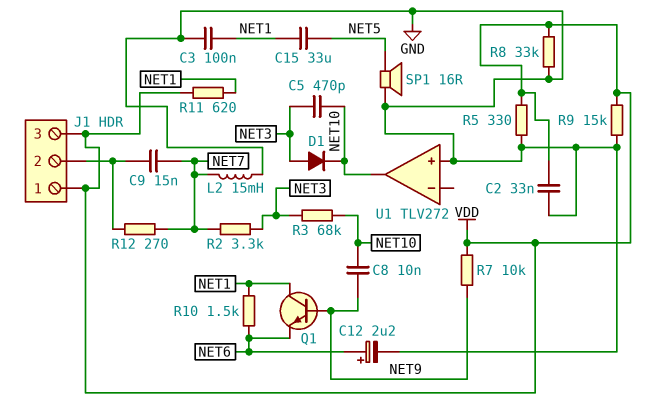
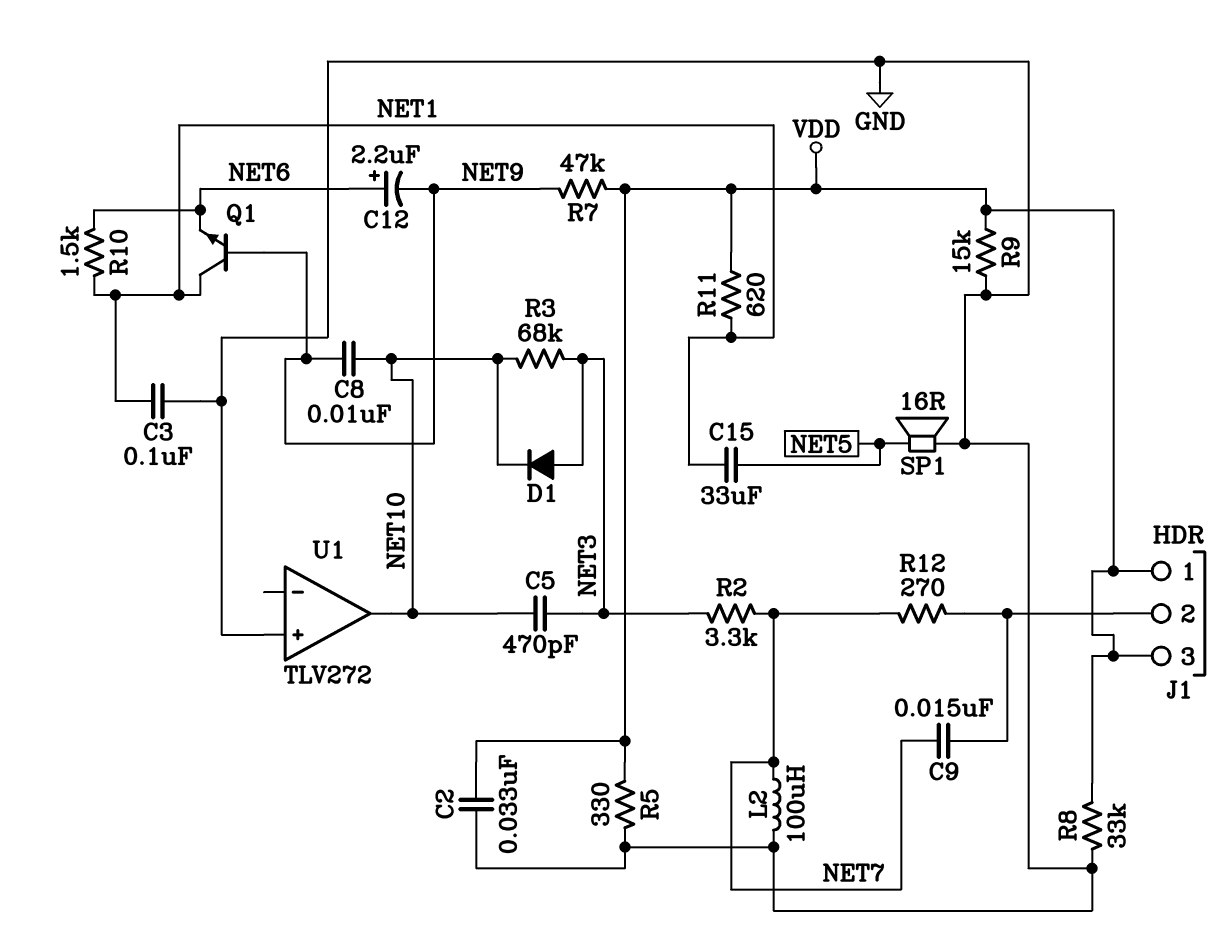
C12: 2.2uF (plus NET6, minus GND) -> 2.2uF (plus NET6, minus NET9)
L2: 15mH (GND, NET7) -> 100uH (GND, NET7)
R7: 10k (NET9, VDD) -> 47k (NET9, VDD)

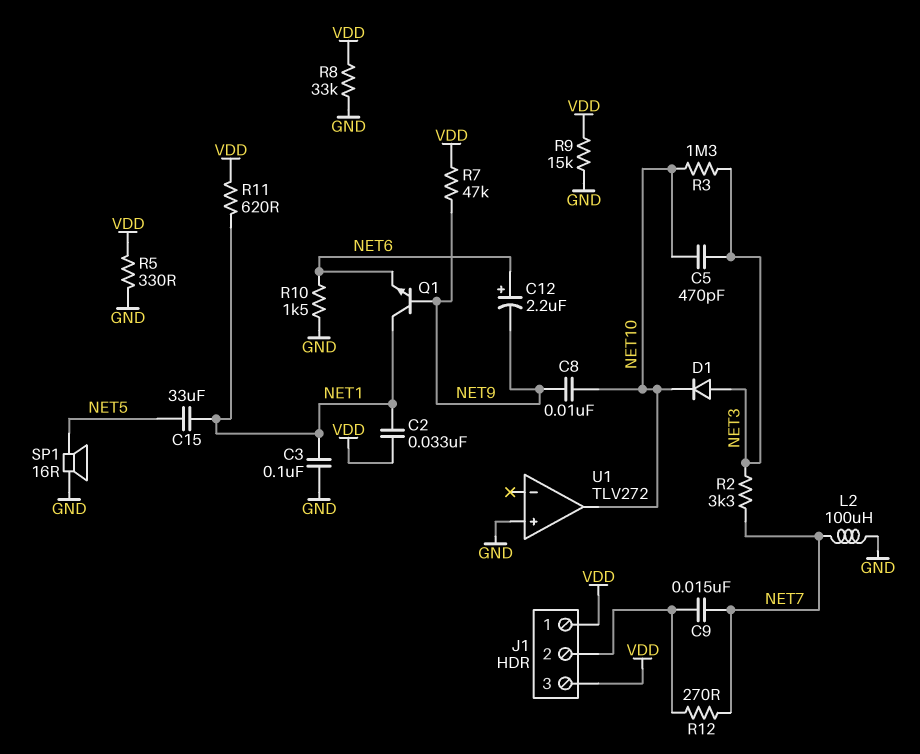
C2: 33nF (GND, VDD) -> 33nF (NET1, VDD)
R3: 68k (NET3, NET10) -> 1.3M (NET3, NET10)
R10: 1.5k (NET1, NET6) -> 1.5k (GND, NET6)

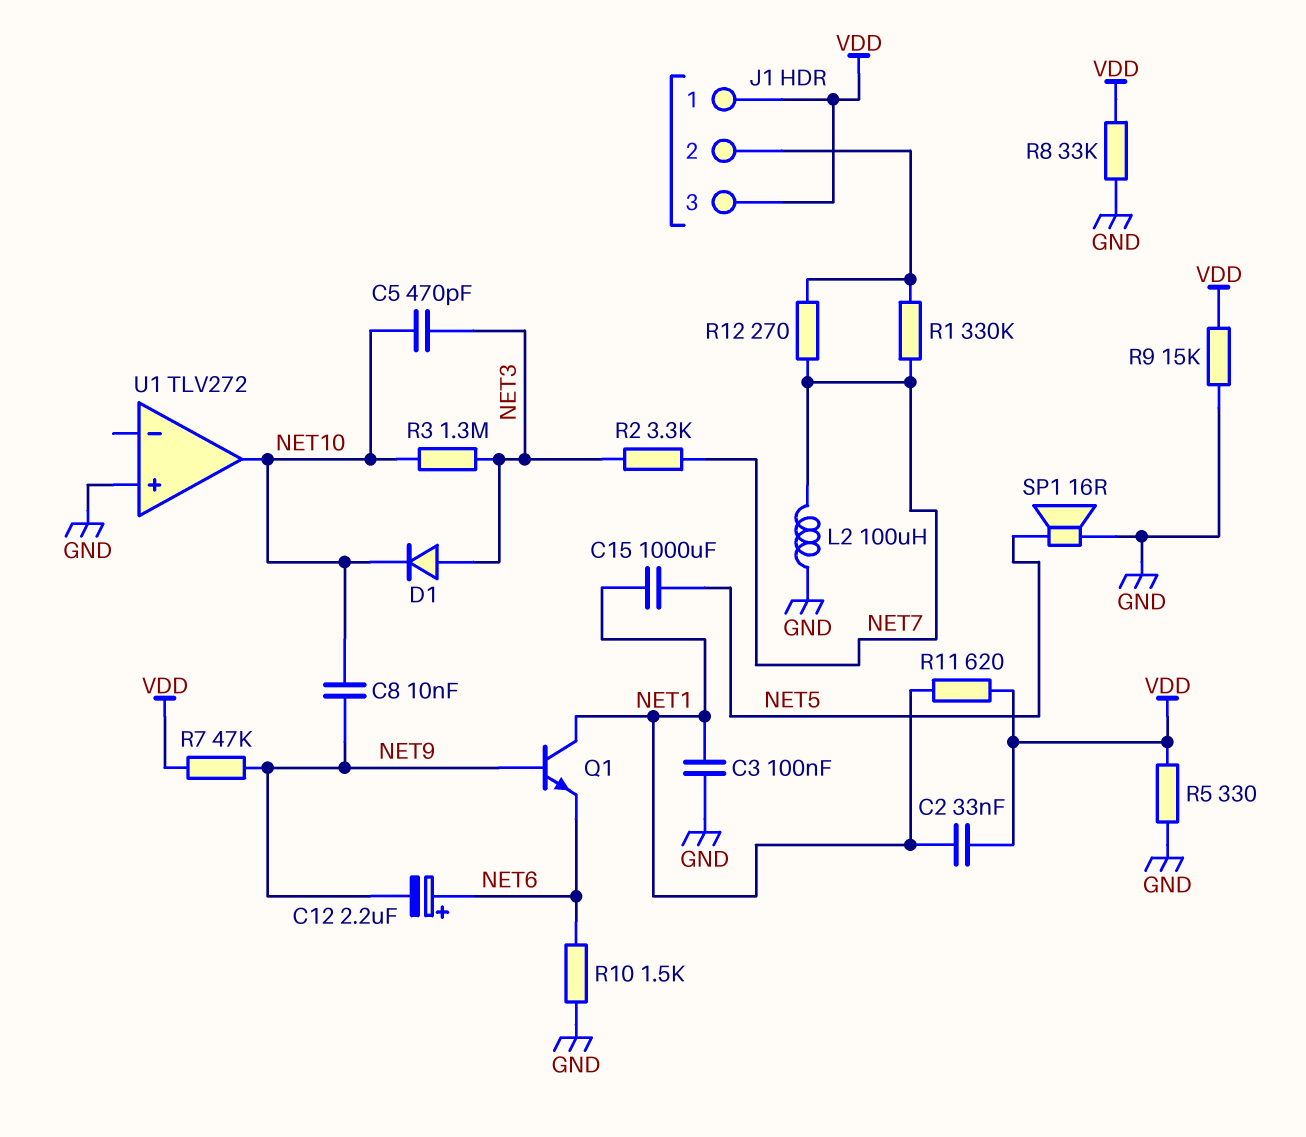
C9: 15nF (J1/2, NET7) -> none
C15: 33uF (NET1, NET5) -> 1000uF (NET1, NET5)
R1: none -> 330k (J1/2, NET7)

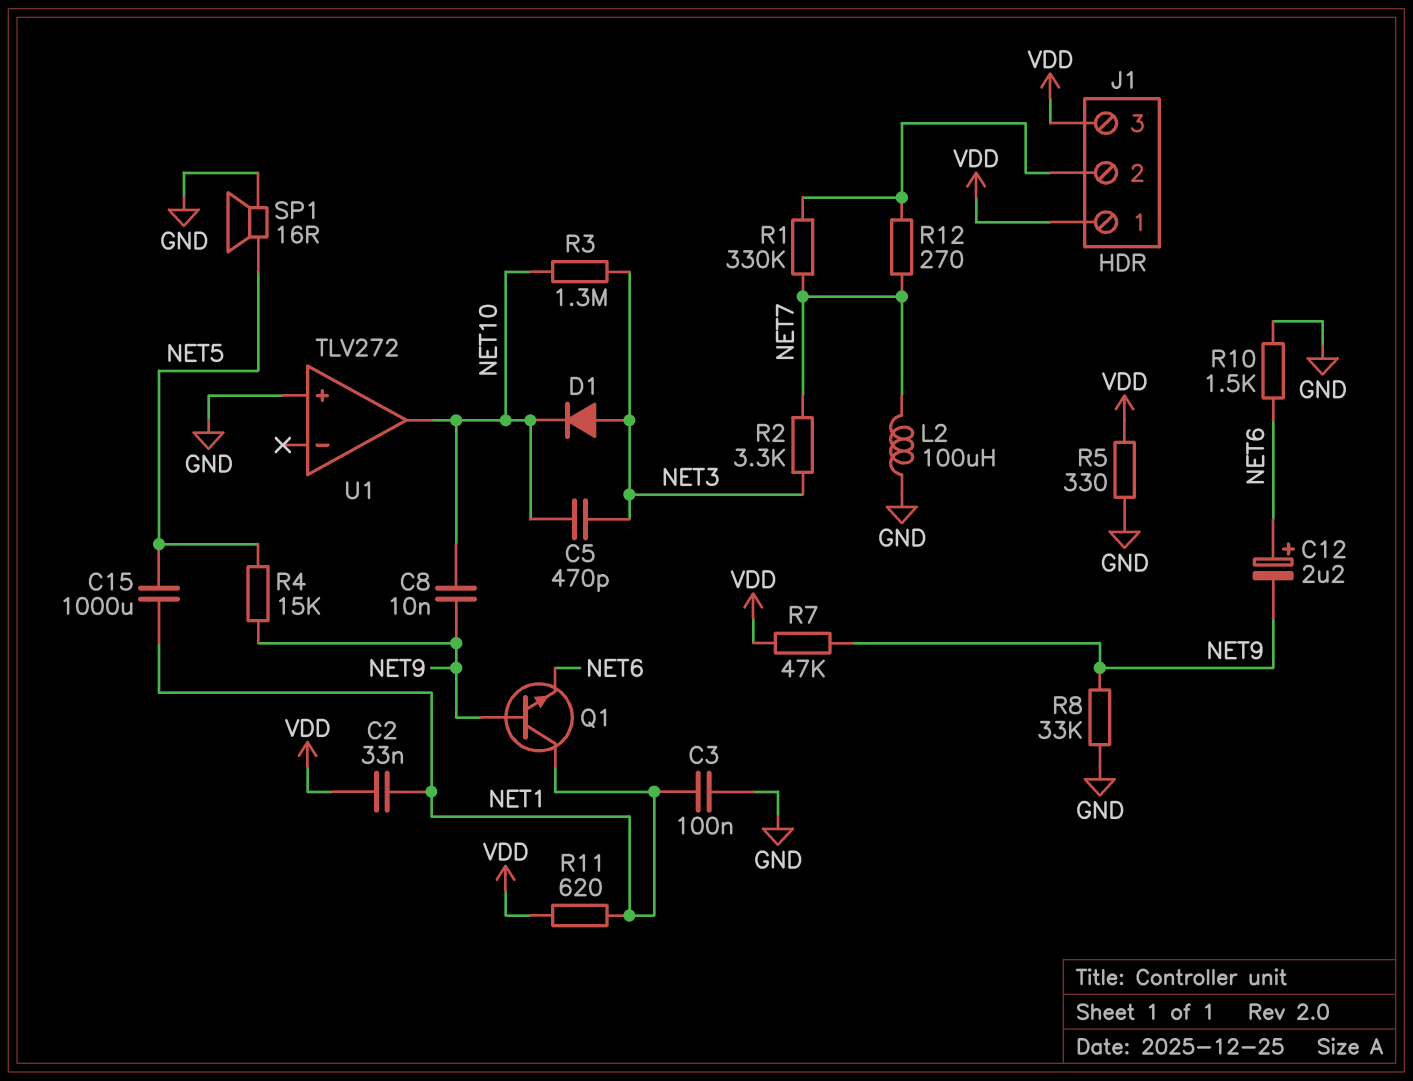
R4: none -> 15k (NET5, NET9)
R8: 33k (GND, VDD) -> 33k (GND, NET9)
R9: 15k (GND, VDD) -> none

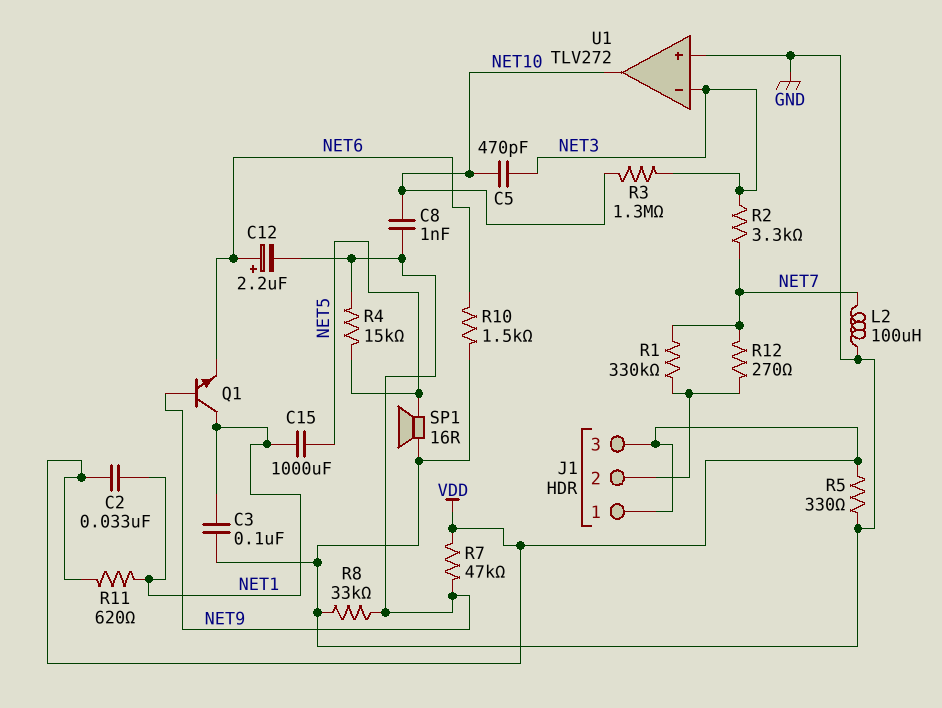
C8: 10nF (NET9, NET10) -> 1nF (NET9, NET10)
D1: diode (A NET3, K NET10) -> none
U1 pin in-: none -> NET3

